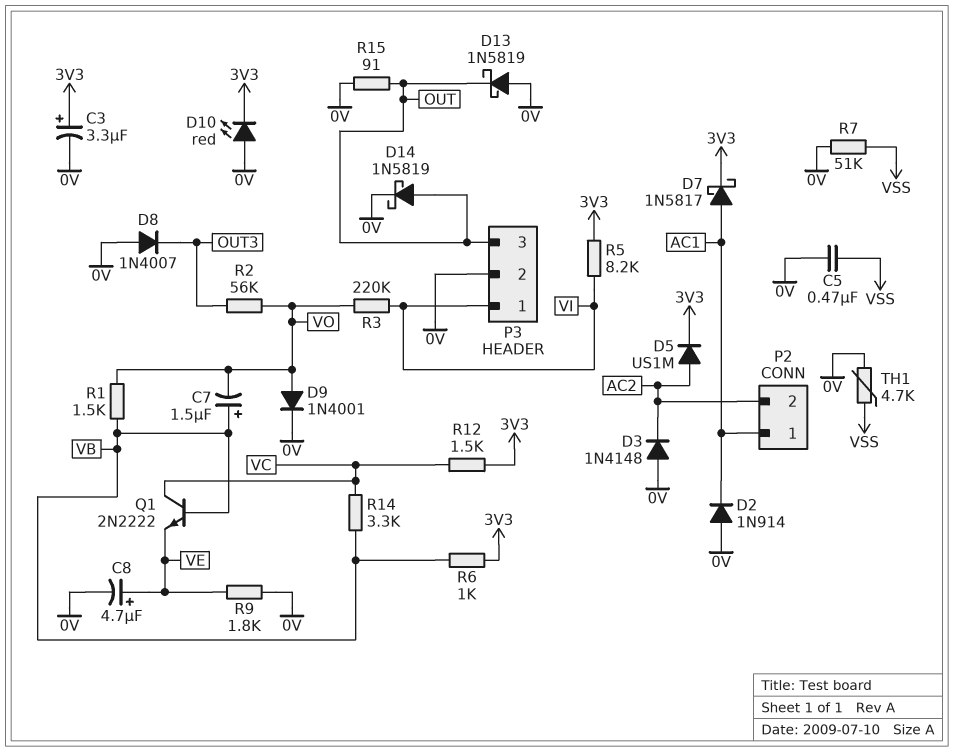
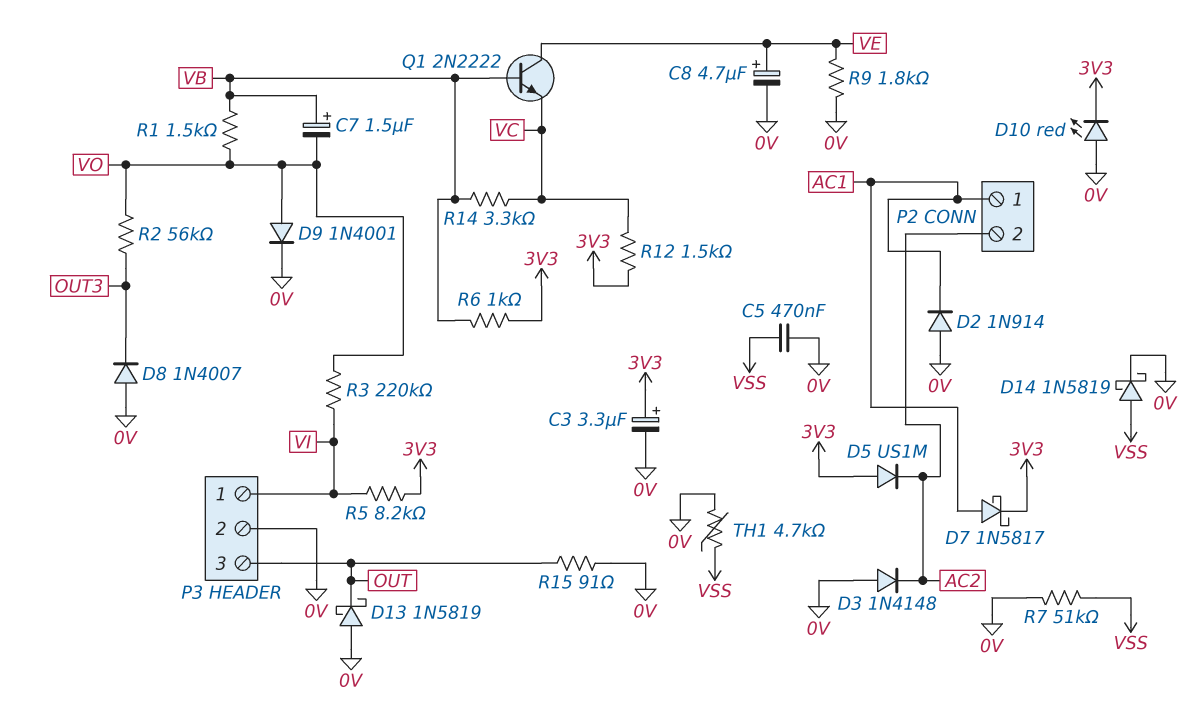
D5: diode US1M (A AC2, K 3V3) -> diode US1M (A 3V3, K AC2)
D14: schottky 1N5819 (A OUT, K 0V) -> schottky 1N5819 (A VSS, K 0V)
Q1: NPN 2N2222 (B VB, C VC, E VE) -> NPN 2N2222 (B VB, C VE, E VC)

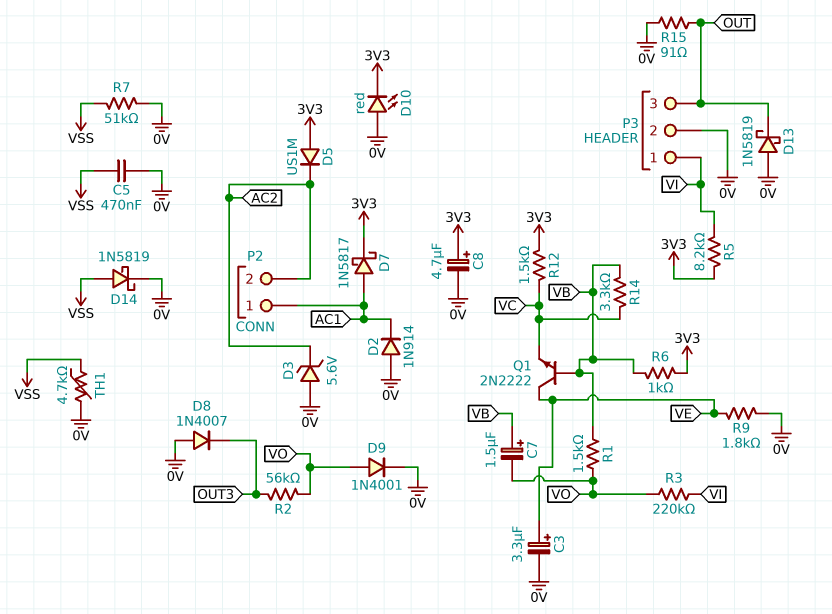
C3: 3.3uF (plus 3V3, minus 0V) -> 3.3uF (plus VE, minus 0V)
C8: 4.7uF (plus VE, minus 0V) -> 4.7uF (plus 3V3, minus 0V)
D3: diode 1N4148 (A 0V, K AC2) -> zener 5.6V (A 0V, K AC2)

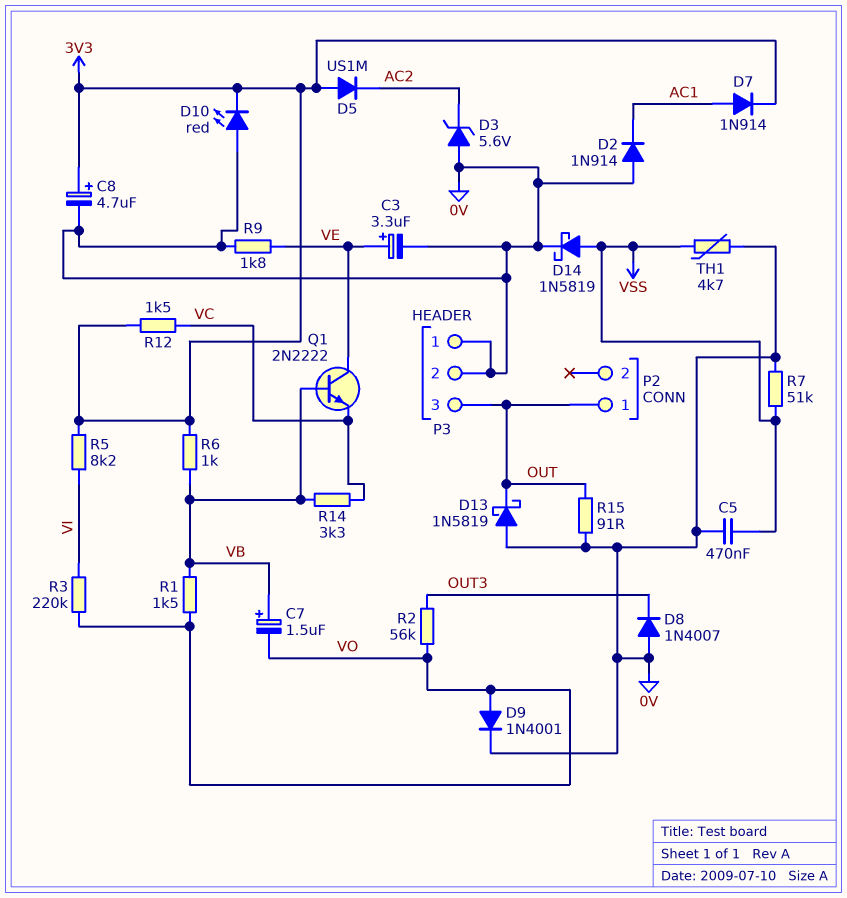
D7: schottky 1N5817 (A AC1, K 3V3) -> diode 1N914 (A AC1, K 3V3)
P2 pin 1: AC1 -> OUT
P2 pin 2: AC2 -> none
P3 pin 1: VI -> 0V

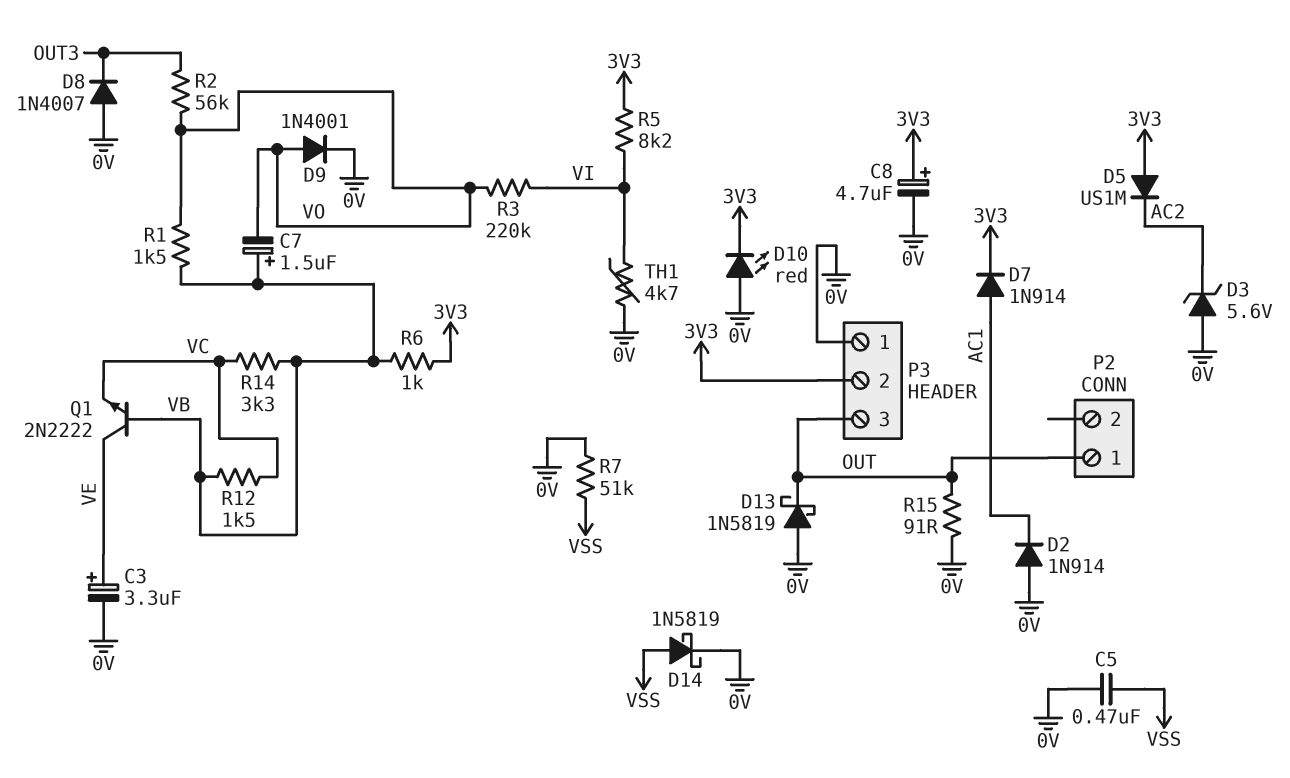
P3 pin 2: 0V -> 3V3
R9: 1.8k (0V, VE) -> none
R12: 1.5k (3V3, VC) -> 1.5k (VB, VC)
TH1: 4.7k (0V, VSS) -> 4.7k (0V, VI)

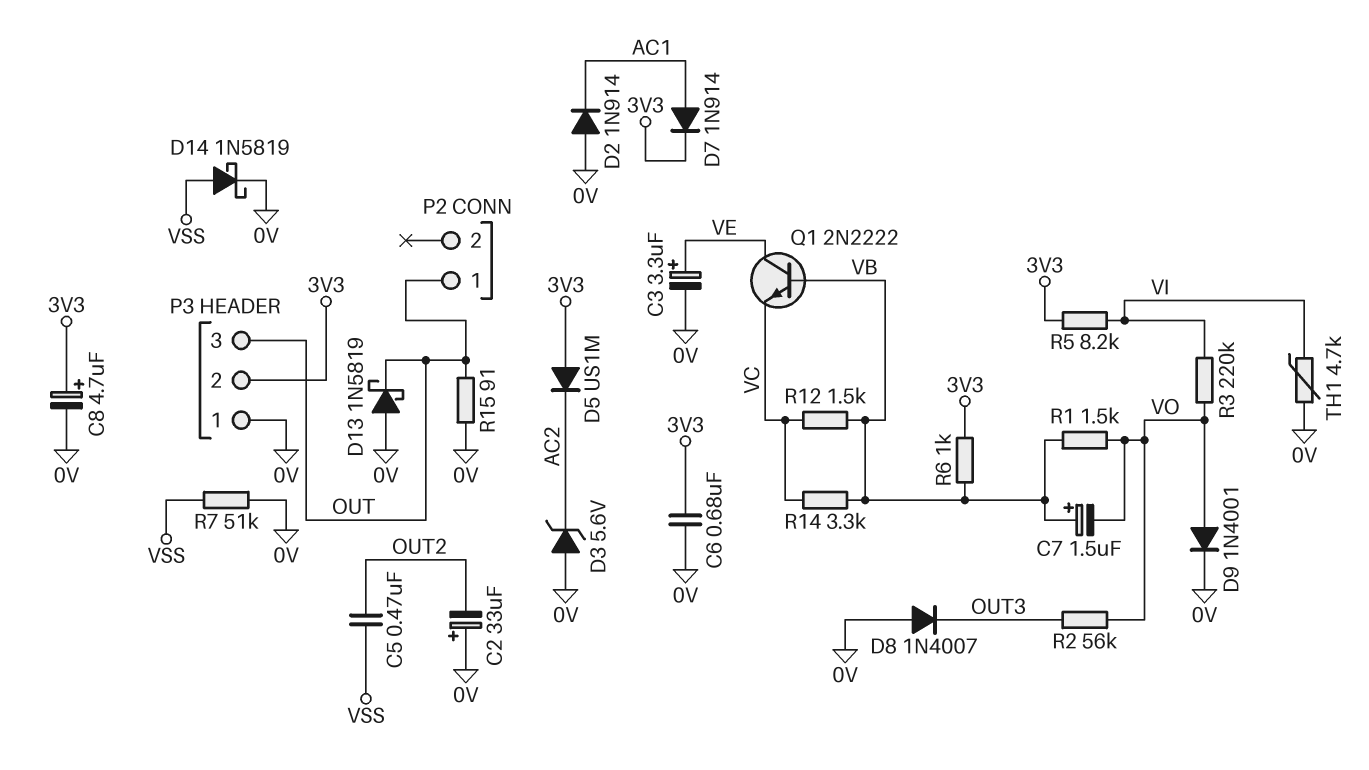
C2: none -> 33uF (plus 0V, minus OUT2)
C5: 470nF (0V, VSS) -> 470nF (OUT2, VSS)
C6: none -> 680nF (0V, 3V3)
D10: LED red (A 0V, K 3V3) -> none

